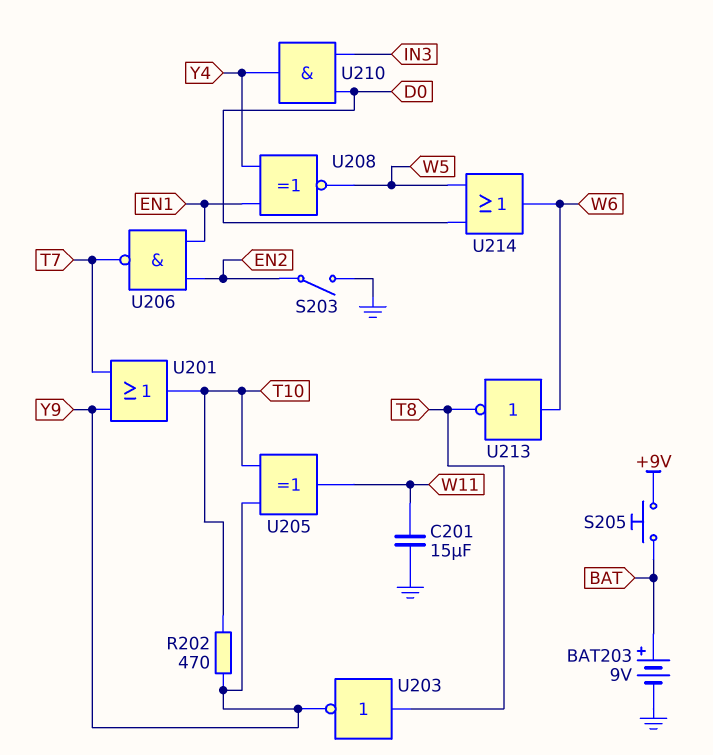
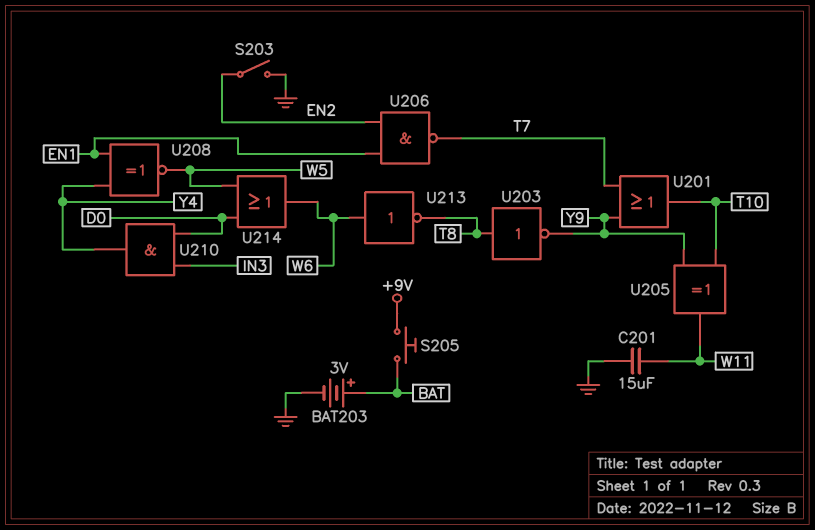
BAT203: 9V (plus BAT, minus GND) -> 3V (plus BAT, minus GND)
R202: 470 (T10, Y9) -> none

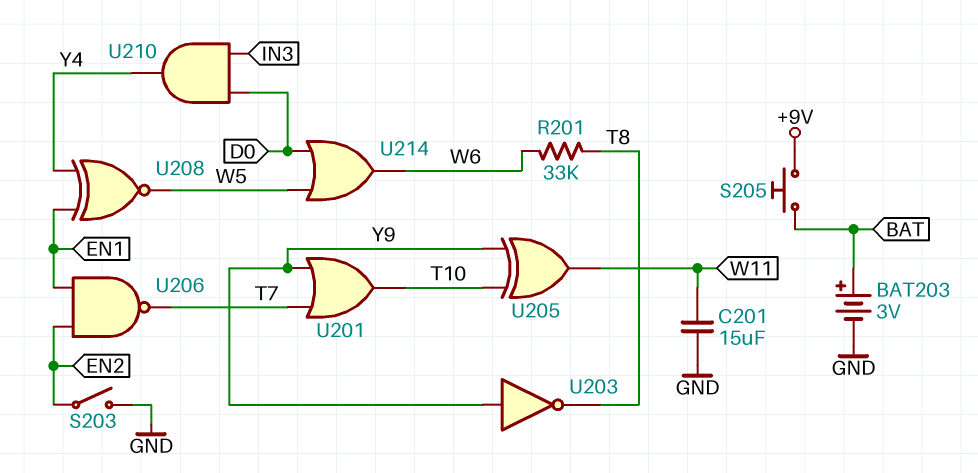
R201: none -> 33k (T8, W6)
U203: NOT (in T8, out Y9) -> NOT (in Y9, out T8)
U213: NOT (in W6, out T8) -> none

